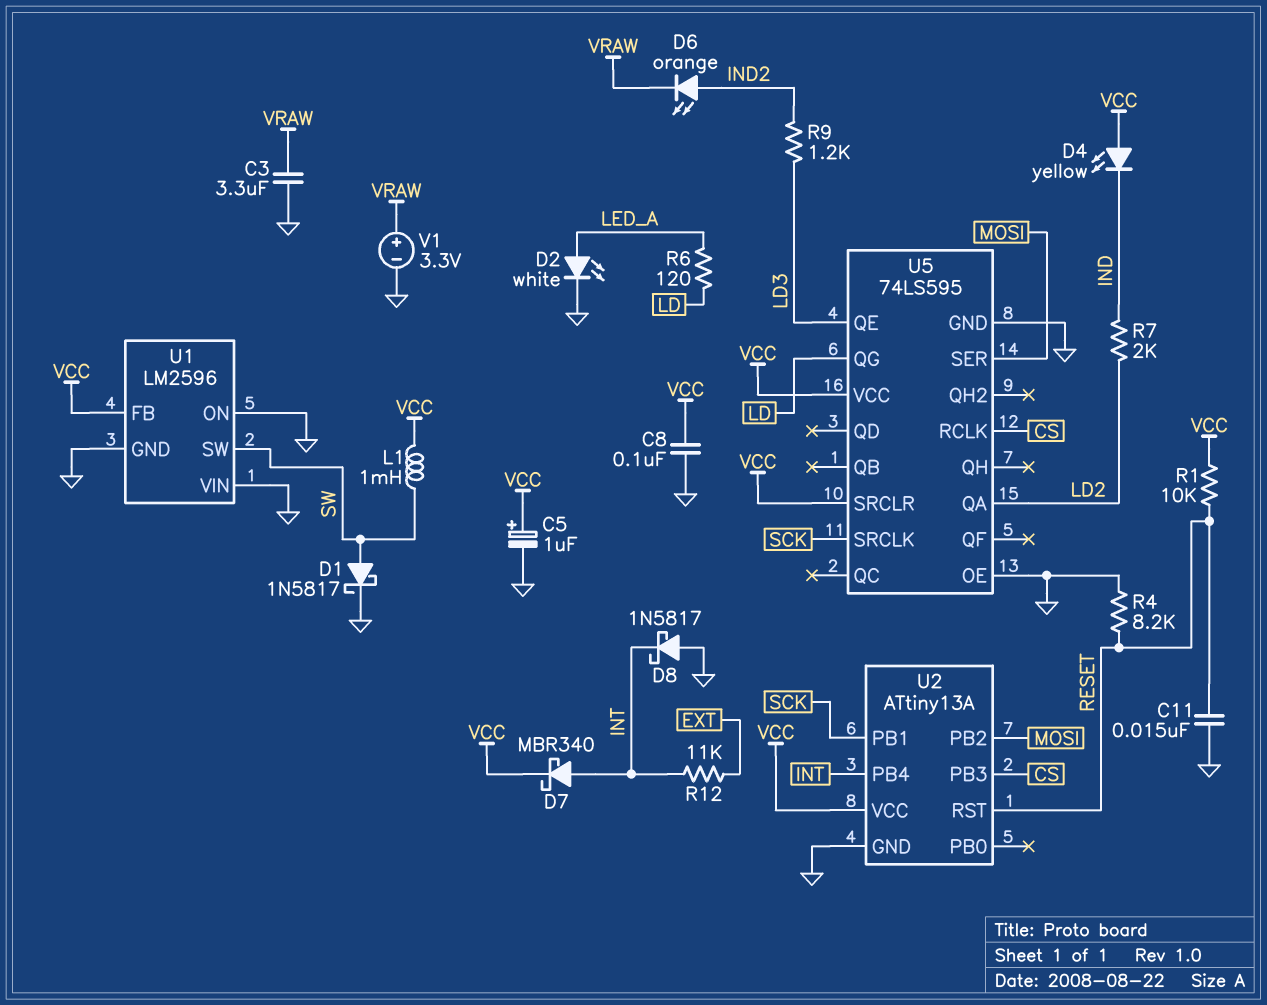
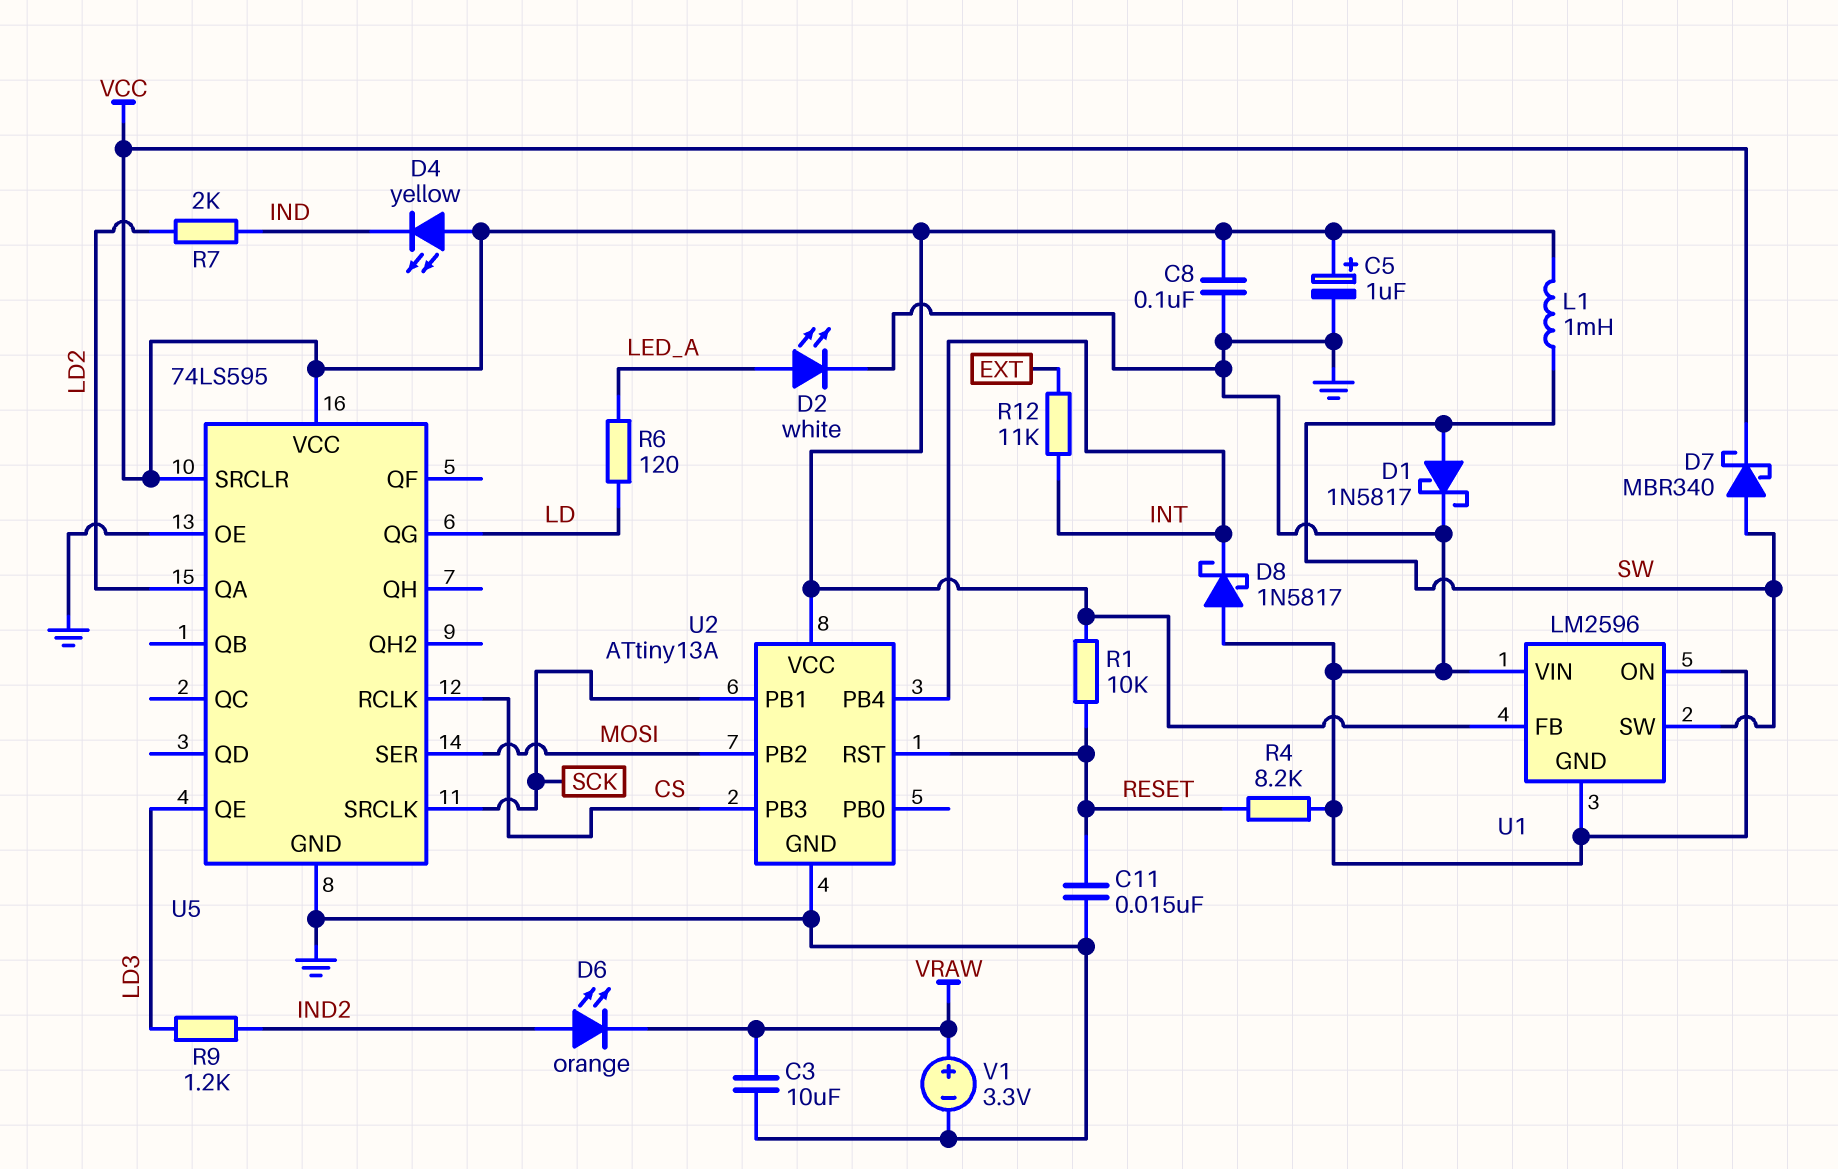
C3: 3.3uF (GND, VRAW) -> 10uF (GND, VRAW)
D7: schottky MBR340 (A INT, K VCC) -> schottky MBR340 (A SW, K VCC)

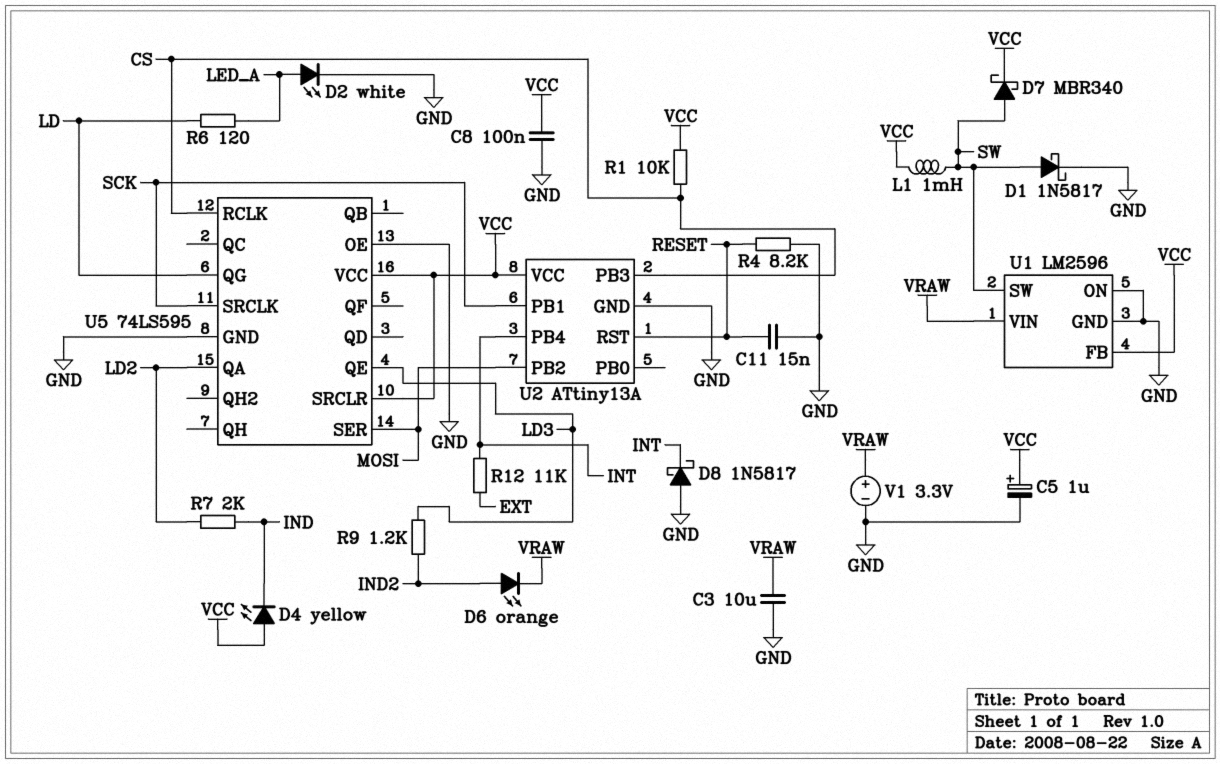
R1: 10k (RESET, VCC) -> 10k (CS, VCC)
U1 pin VIN: GND -> VRAW

